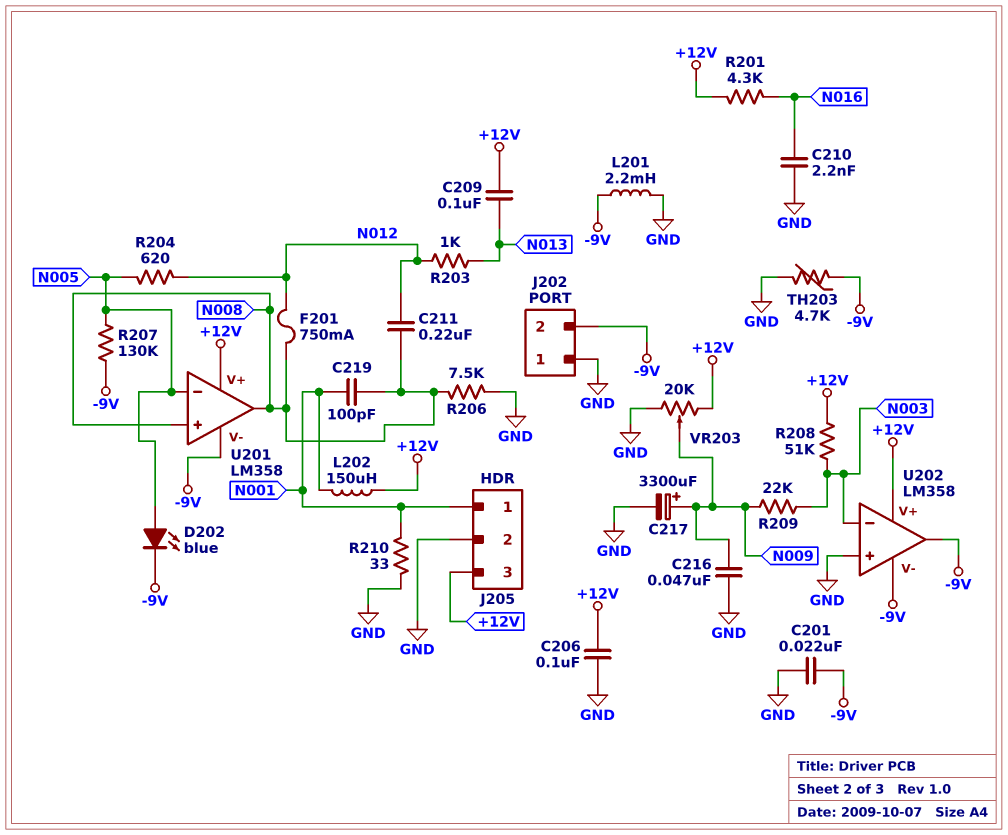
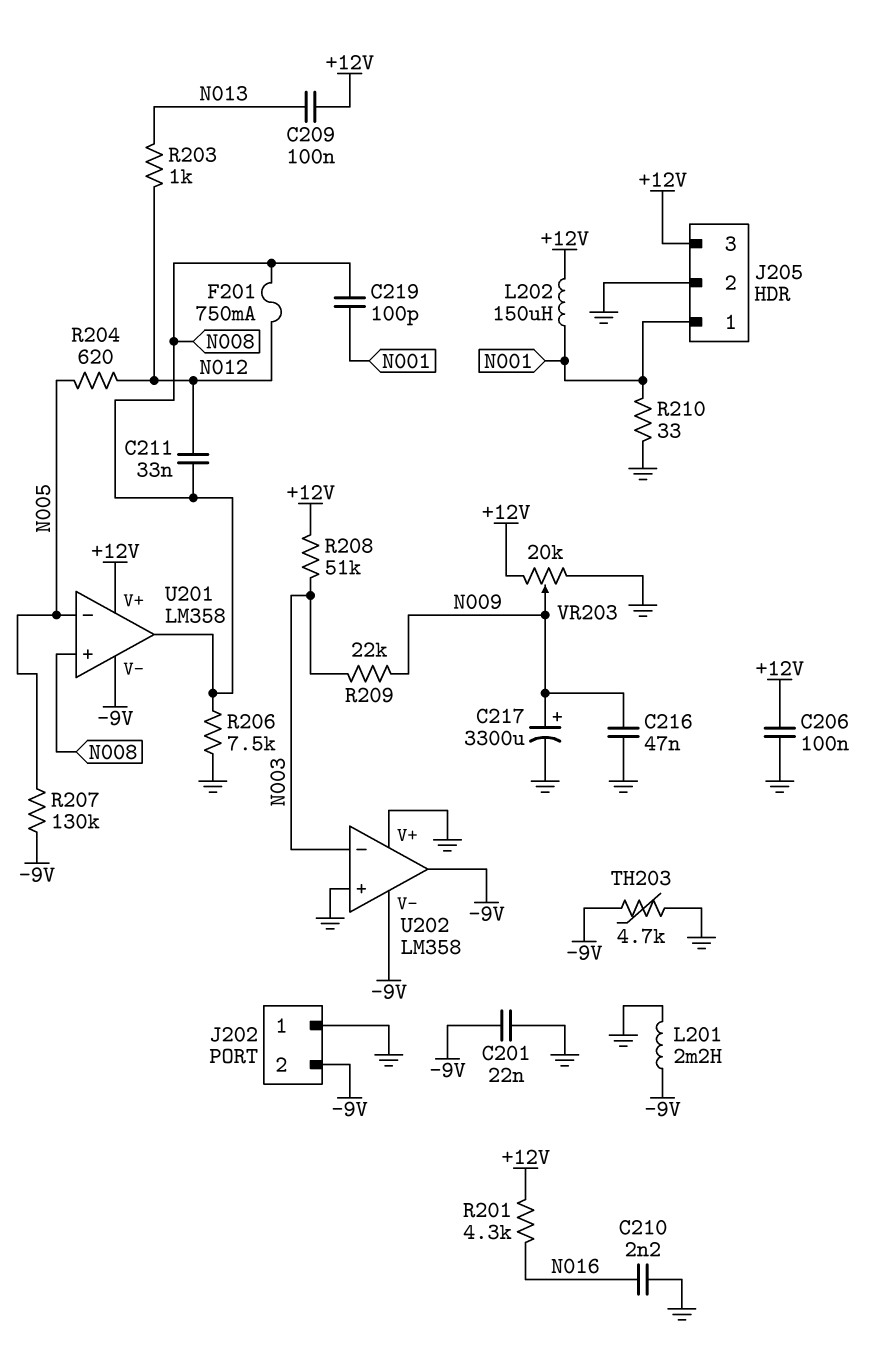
C211: 220nF (N008, N012) -> 33nF (N008, N012)
D202: LED blue (A N005, K -9V) -> none
U202 pin V+: +12V -> GND

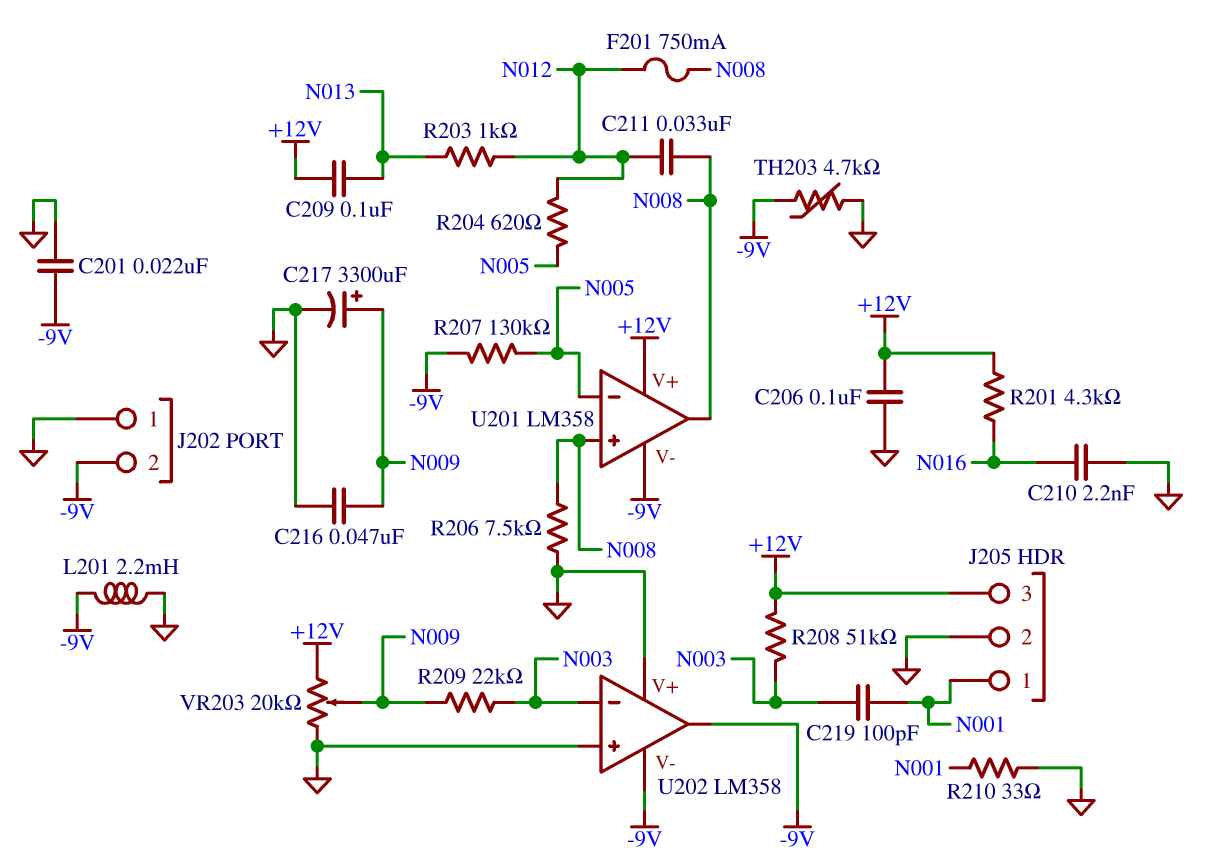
C219: 100pF (N001, N008) -> 100pF (N001, N003)
L202: 150uH (+12V, N001) -> none

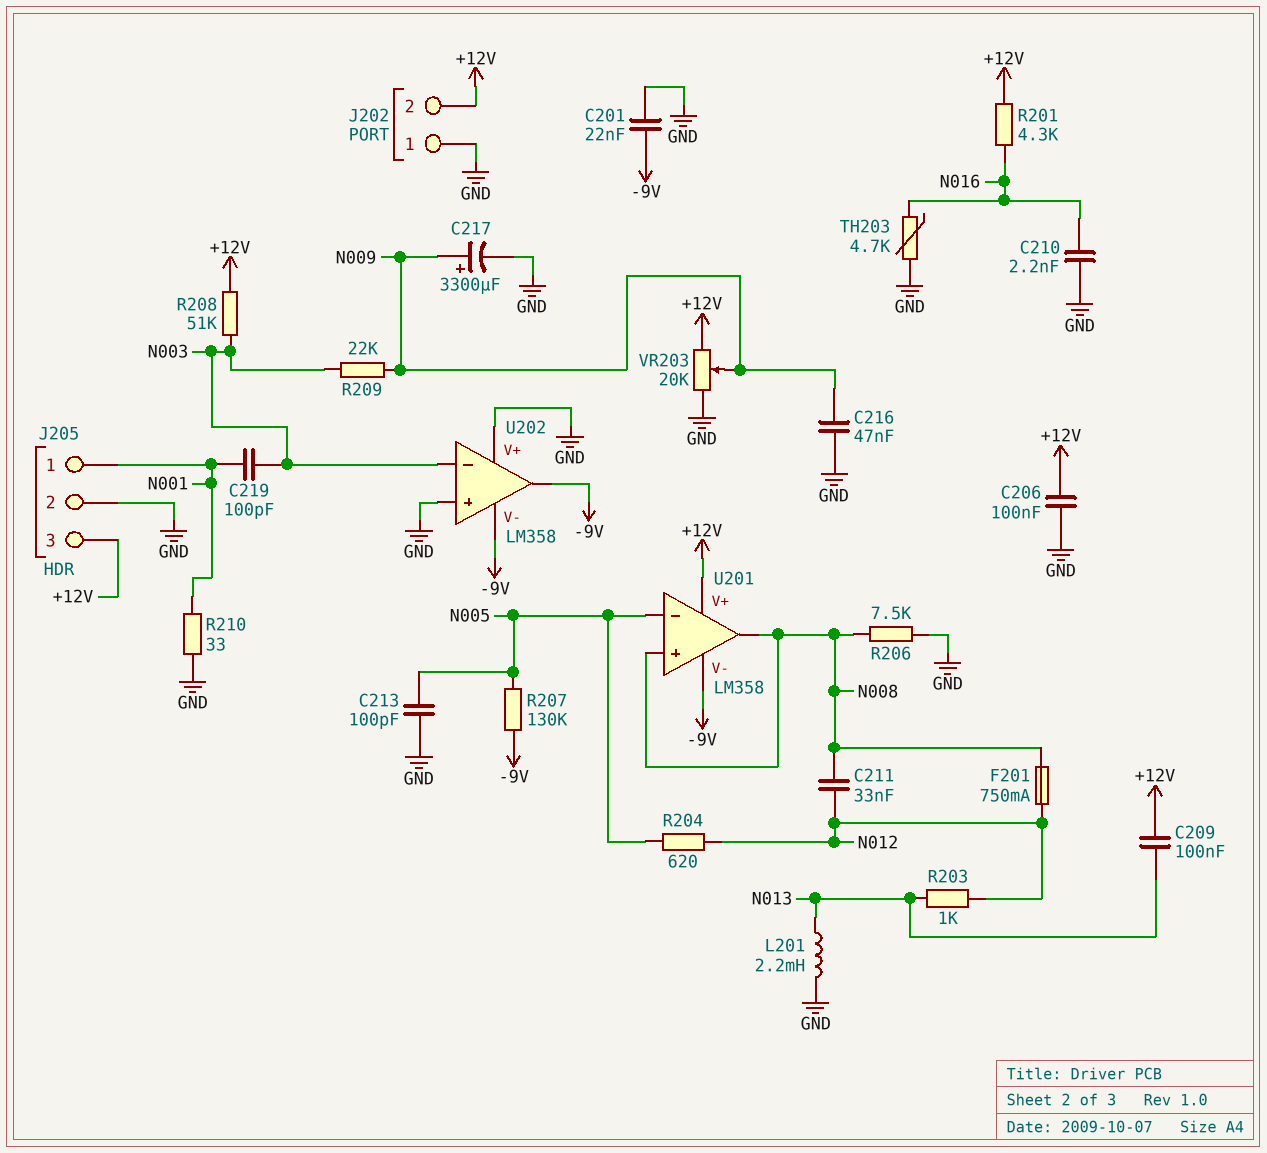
C213: none -> 100pF (GND, N005)
J202 pin 2: -9V -> +12V
L201: 2.2mH (-9V, GND) -> 2.2mH (GND, N013)
TH203: 4.7k (-9V, GND) -> 4.7k (GND, N016)

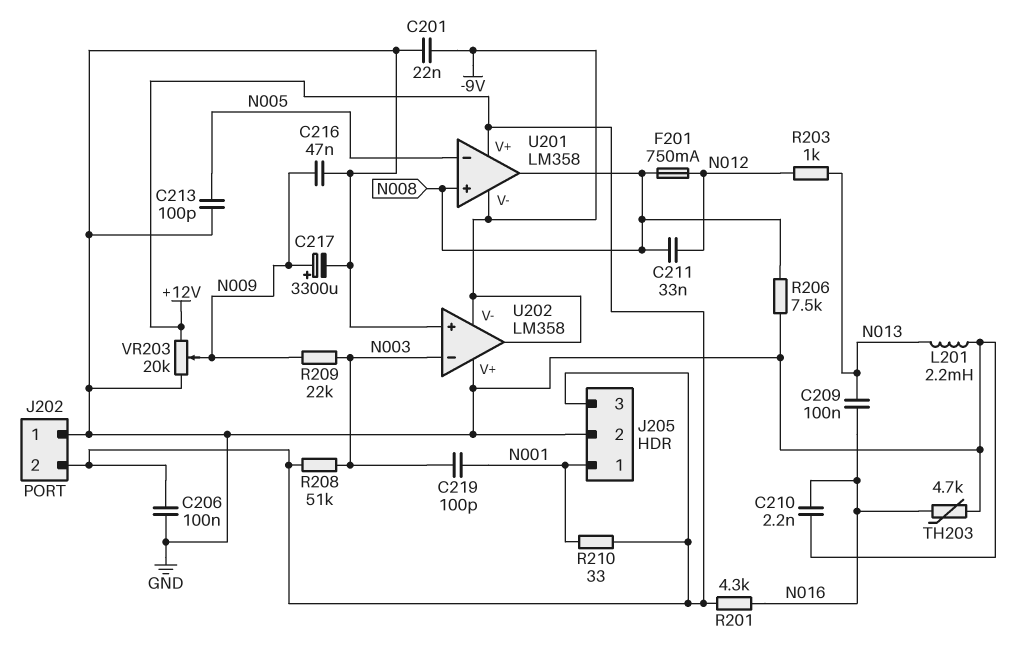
C209: 100nF (+12V, N013) -> 100nF (N013, N016)
R204: 620 (N005, N012) -> none
R207: 130k (-9V, N005) -> none
R210: 33 (GND, N001) -> 33 (+12V, N001)

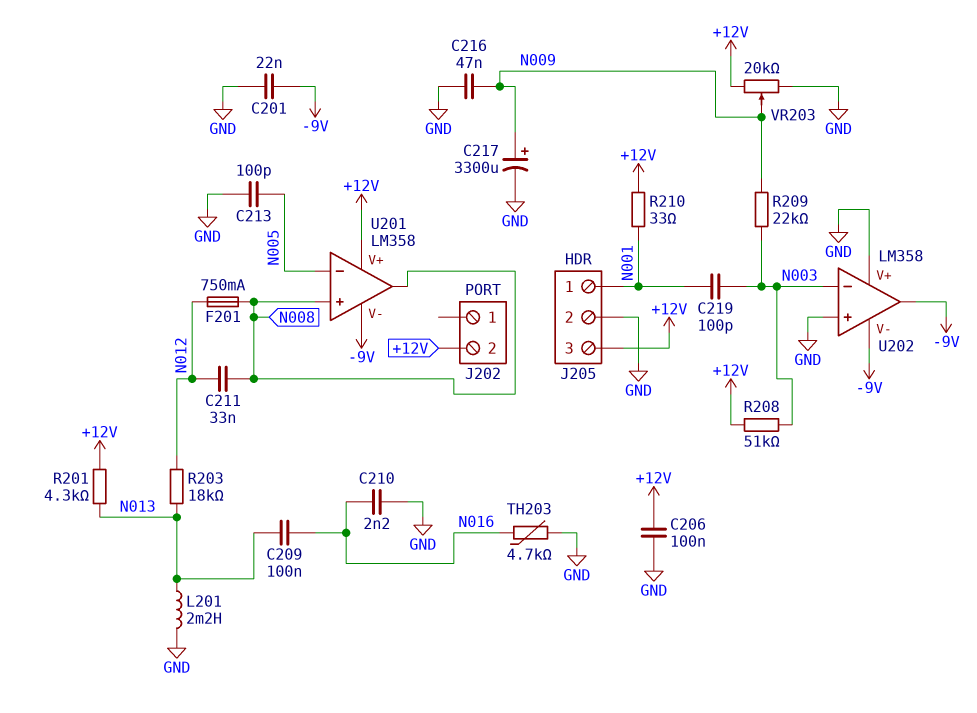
J202 pin 1: GND -> none
R201: 4.3k (+12V, N016) -> 4.3k (+12V, N013)
R203: 1k (N012, N013) -> 18k (N012, N013)
R206: 7.5k (GND, N008) -> none

